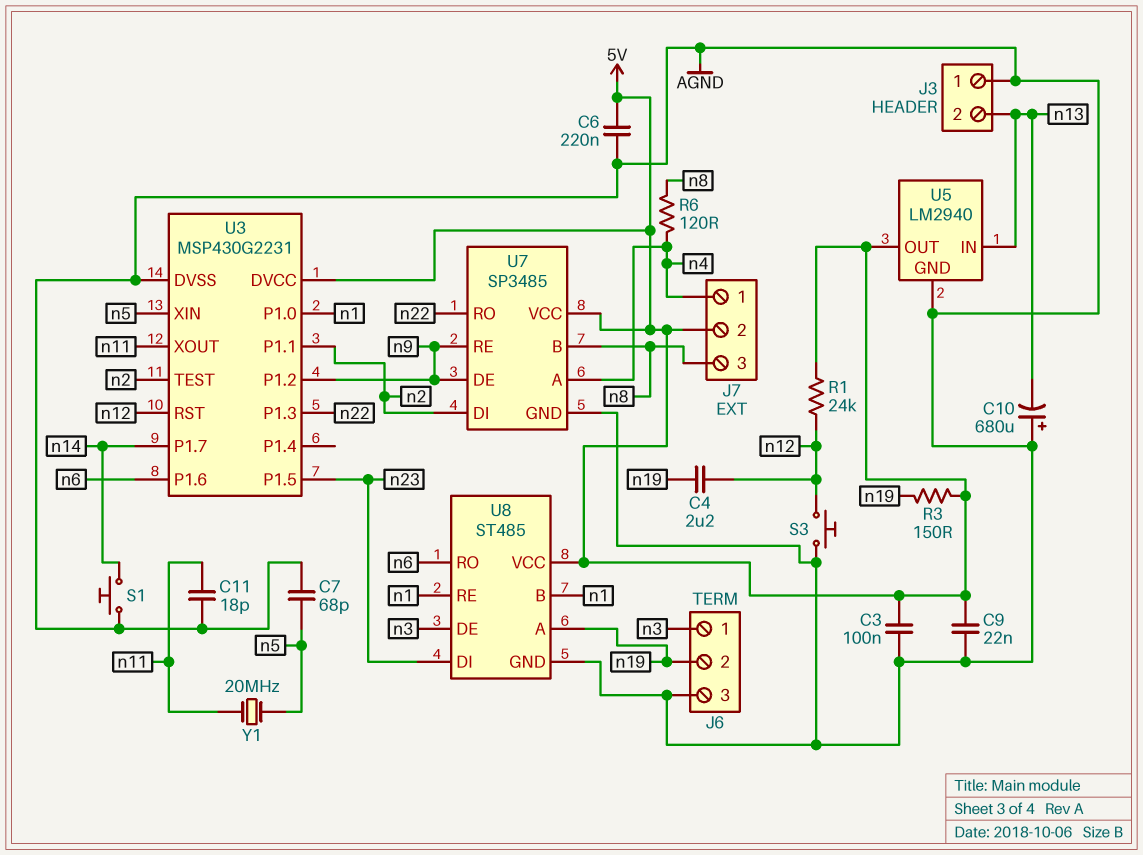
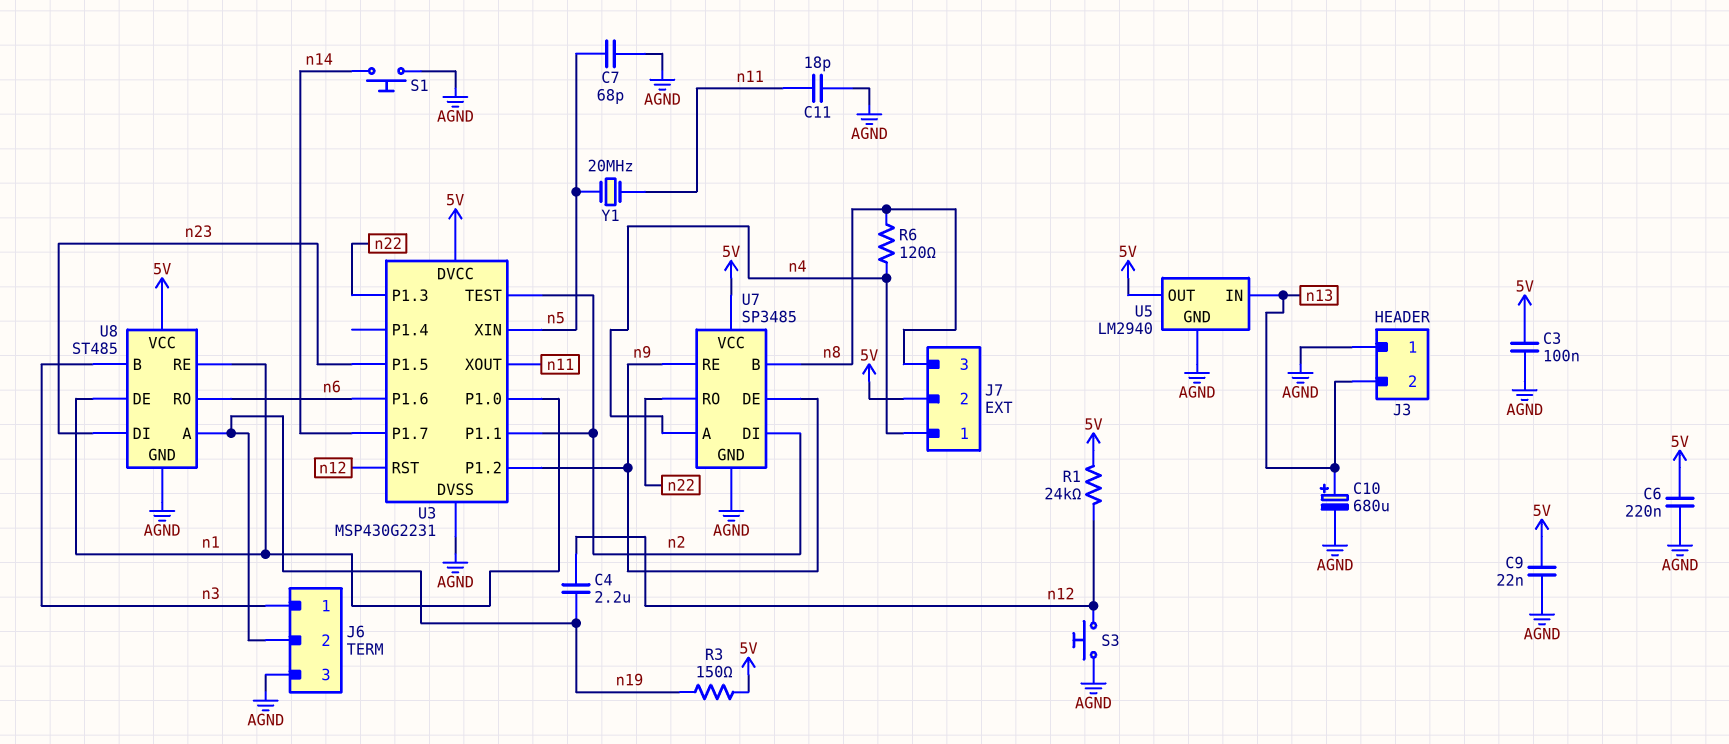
C10: 680uF (plus AGND, minus n13) -> 680uF (plus n13, minus AGND)
U8 pin B: n1 -> n3
U8 pin DE: n3 -> n1

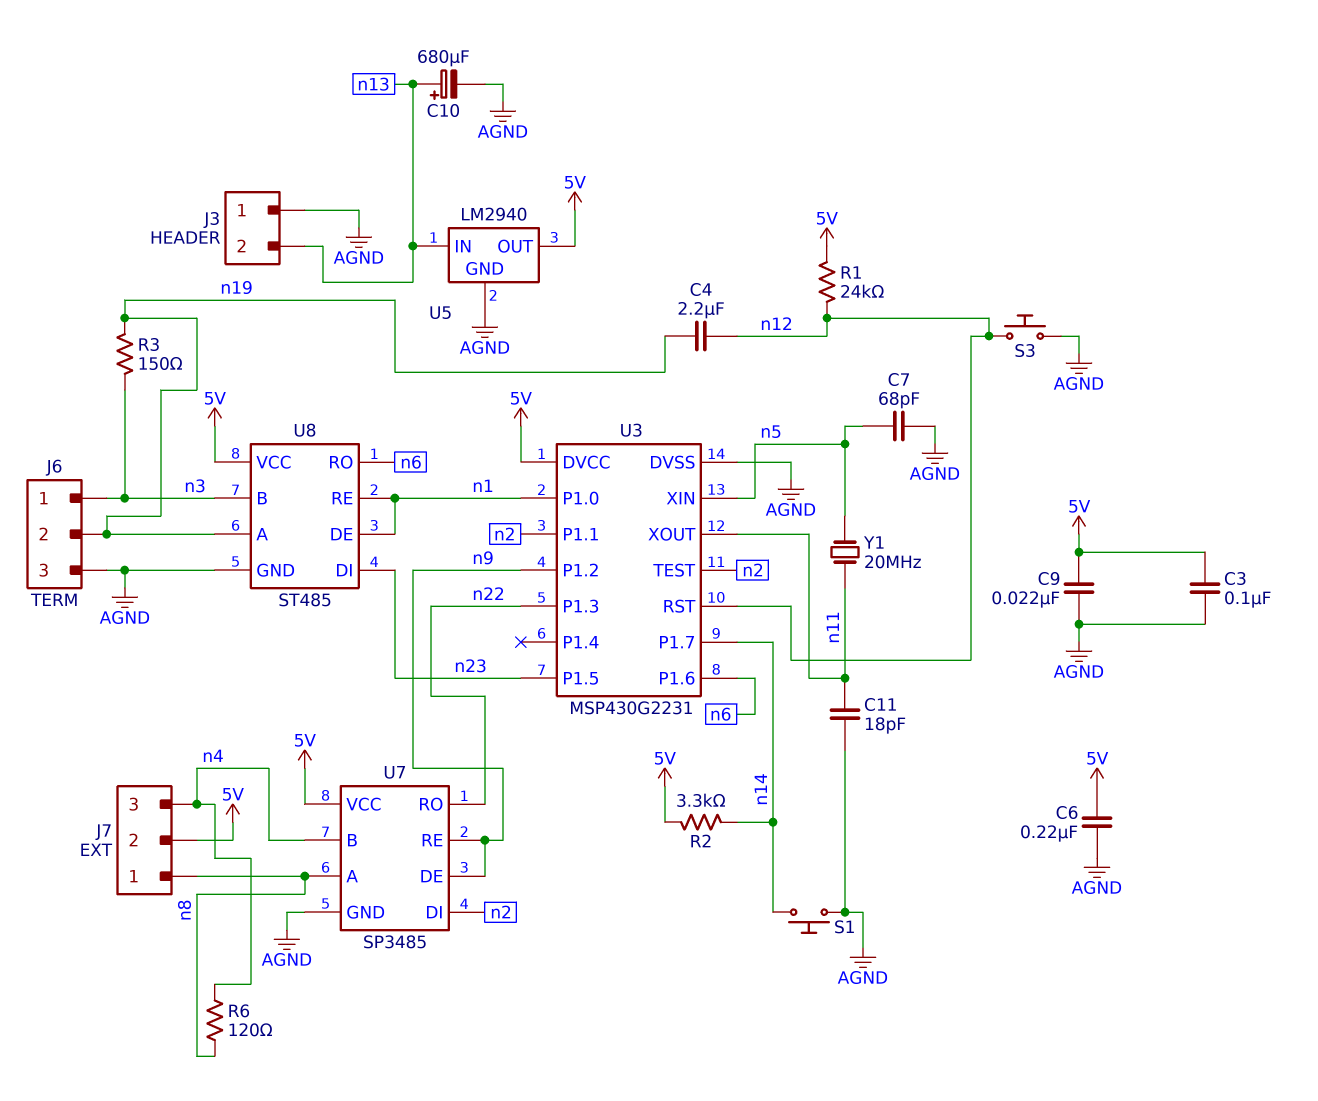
J7 pin 1: n4 -> n8
J7 pin 3: n8 -> n4
R2: none -> 3.3k (5V, n14)
R3: 150 (5V, n19) -> 150 (n3, n19)
U7 pin A: n4 -> n8
U7 pin B: n8 -> n4

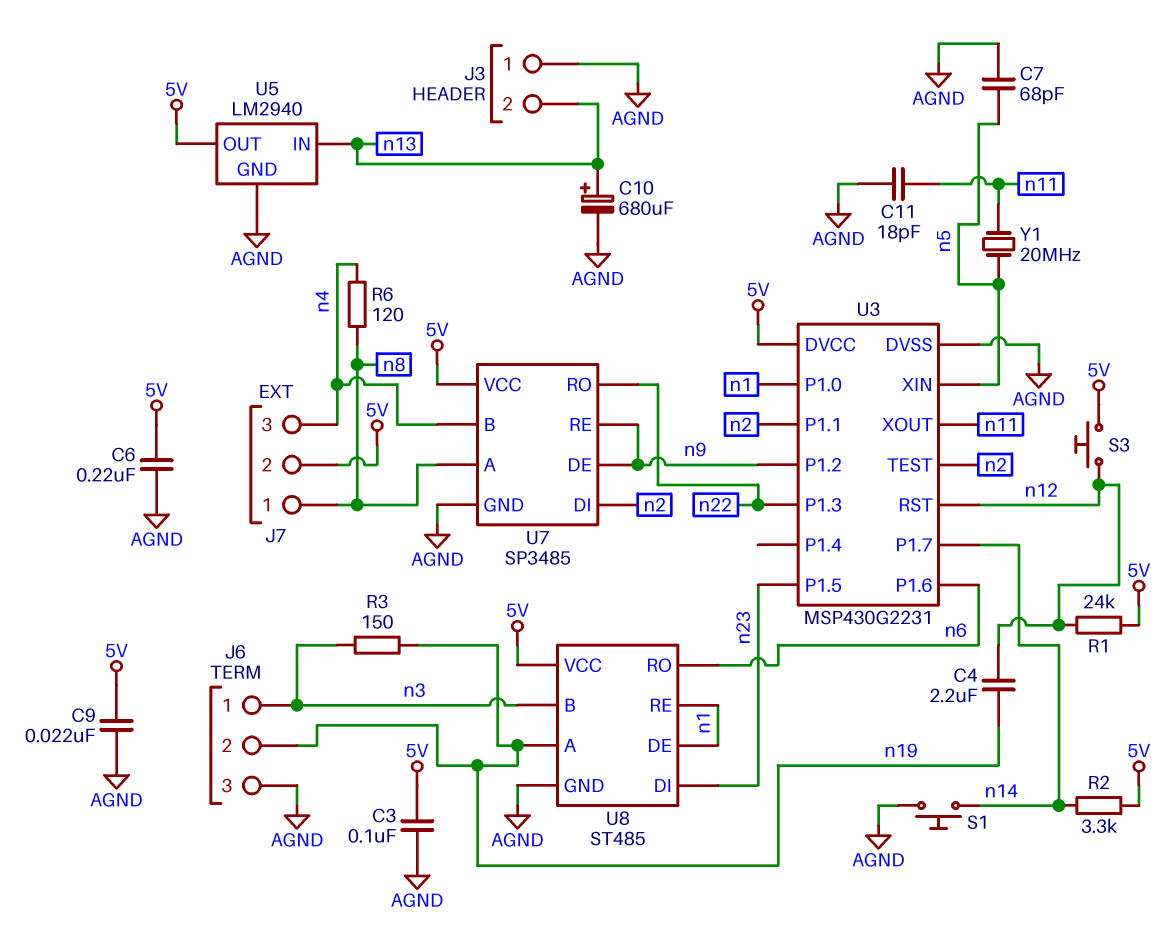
S3: button (AGND, n12) -> button (5V, n12)

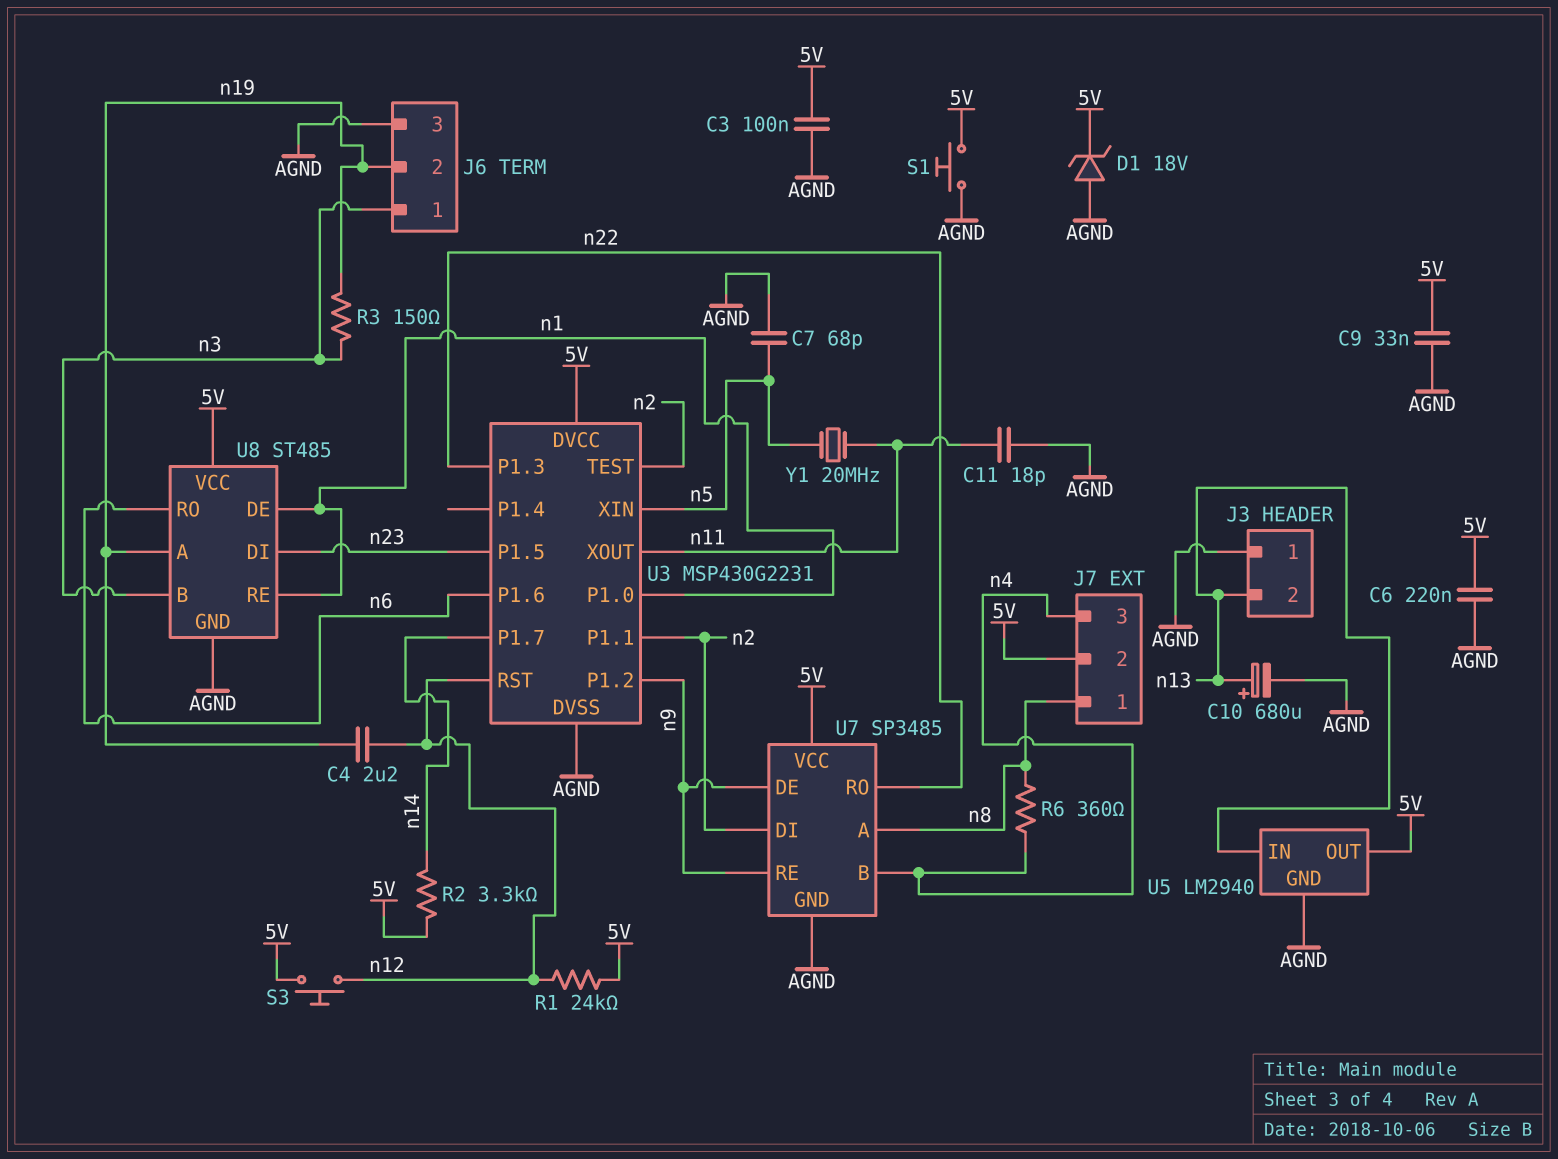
C9: 22nF (5V, AGND) -> 33nF (5V, AGND)
D1: none -> zener 18V (A AGND, K 5V)
R6: 120 (n4, n8) -> 360 (n4, n8)
S1: button (AGND, n14) -> button (5V, AGND)

